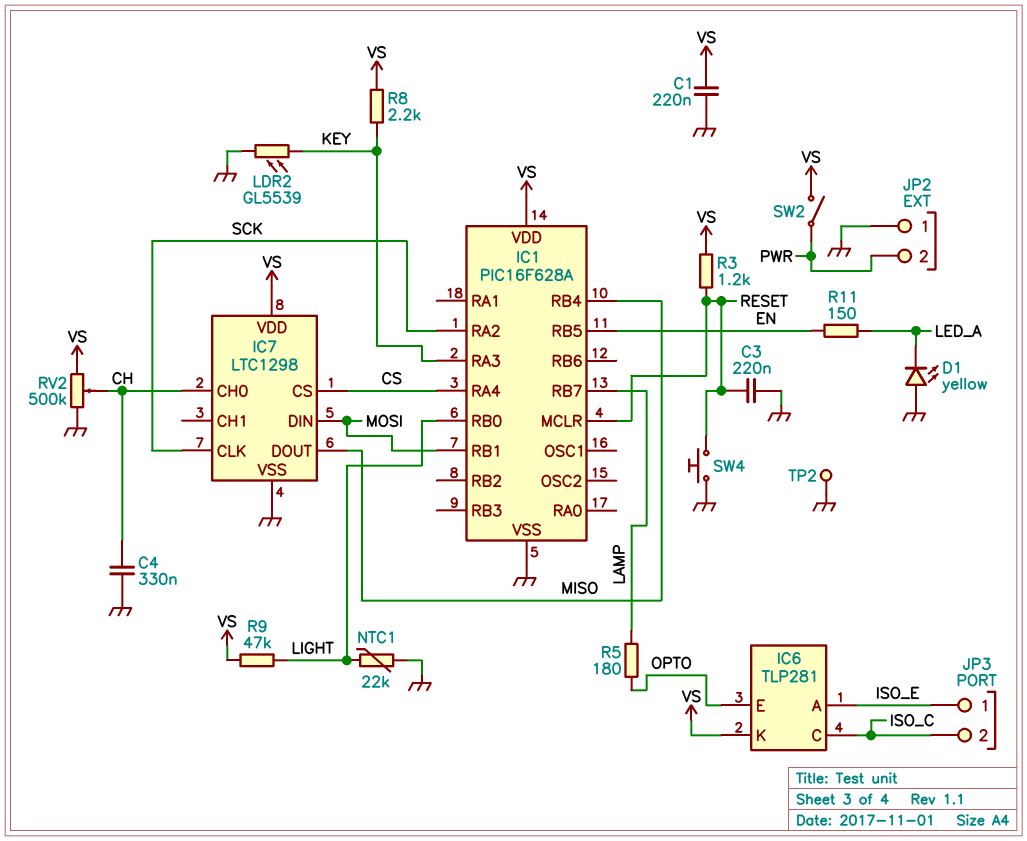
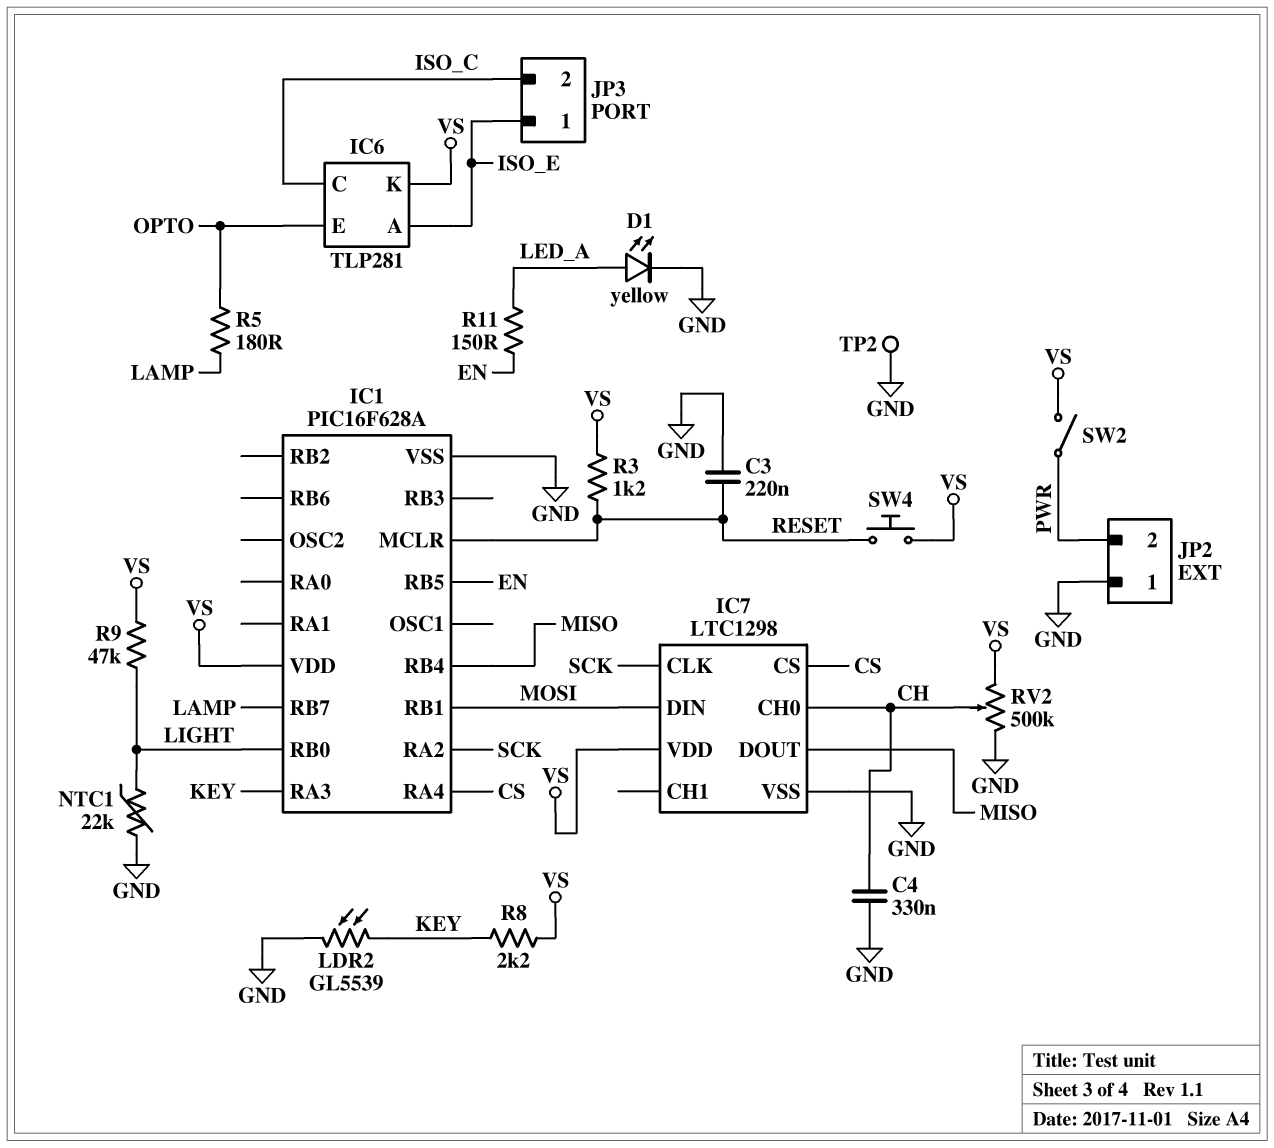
C1: 220nF (GND, VS) -> none
D1: LED yellow (A GND, K LED_A) -> LED yellow (A LED_A, K GND)
SW4: button (GND, RESET) -> button (RESET, VS)

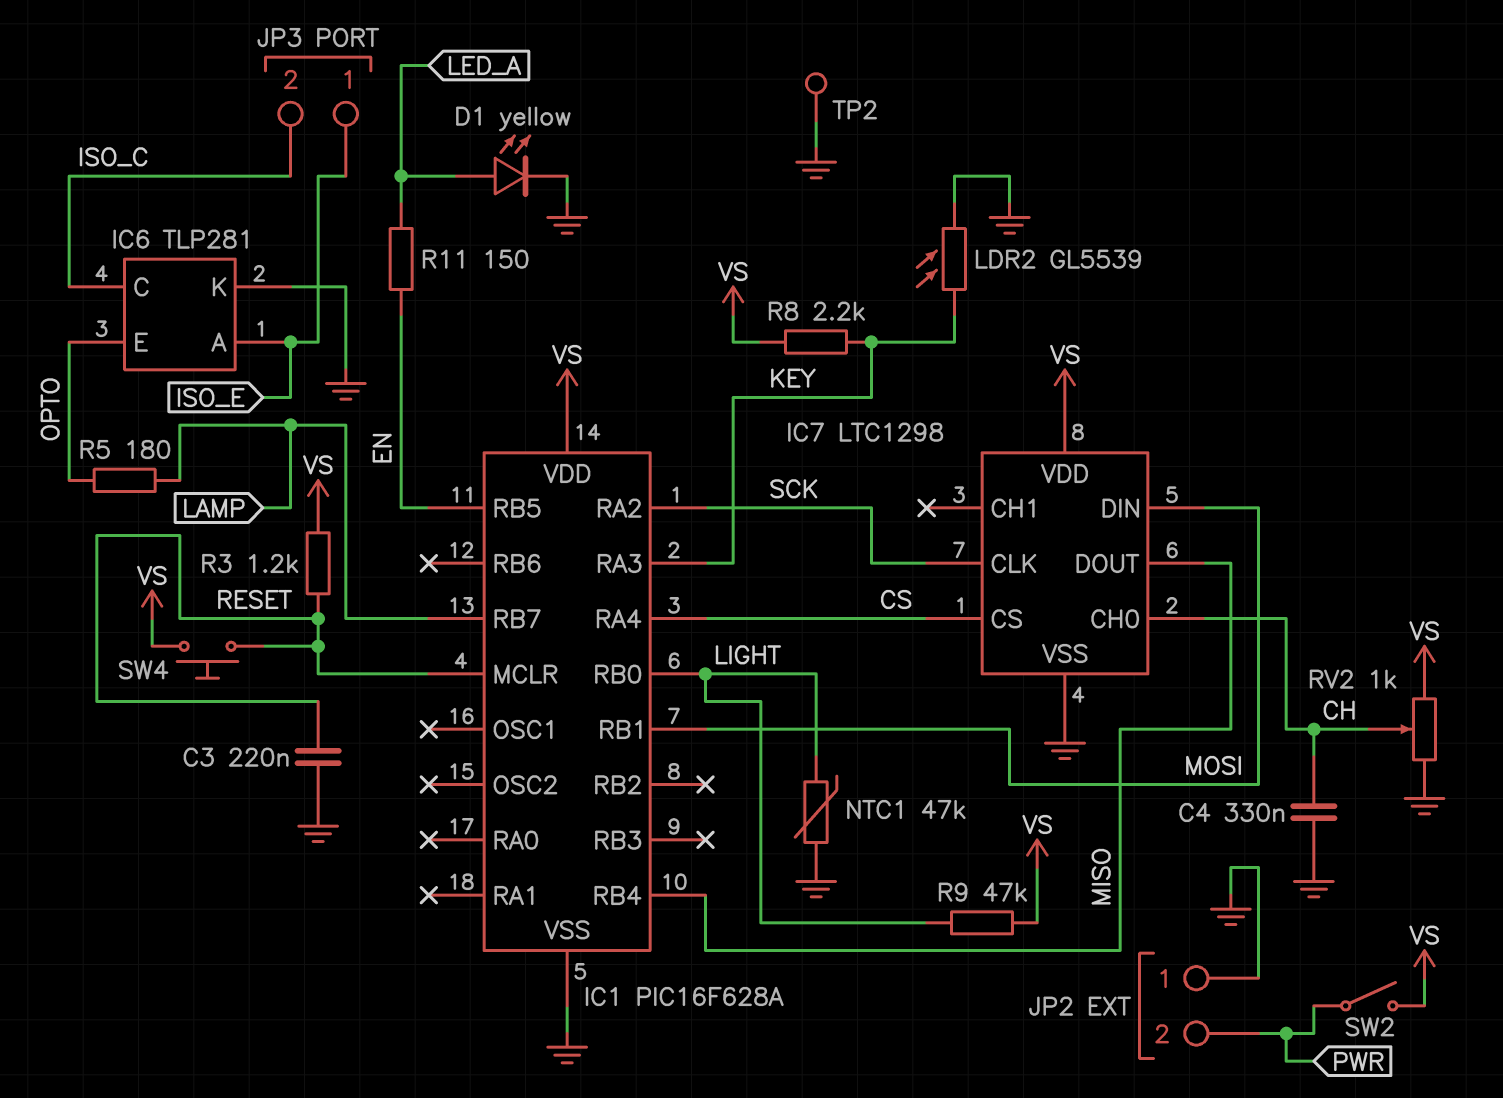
IC6 pin K: VS -> GND
NTC1: 22k (GND, LIGHT) -> 47k (GND, LIGHT)
RV2: 500k (GND, VS, wiper CH) -> 1k (GND, VS, wiper CH)

